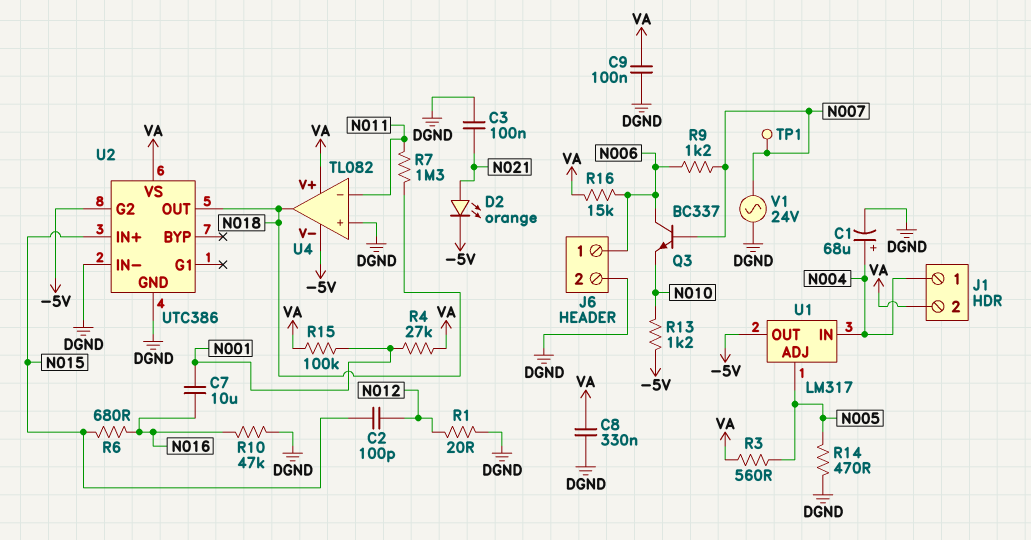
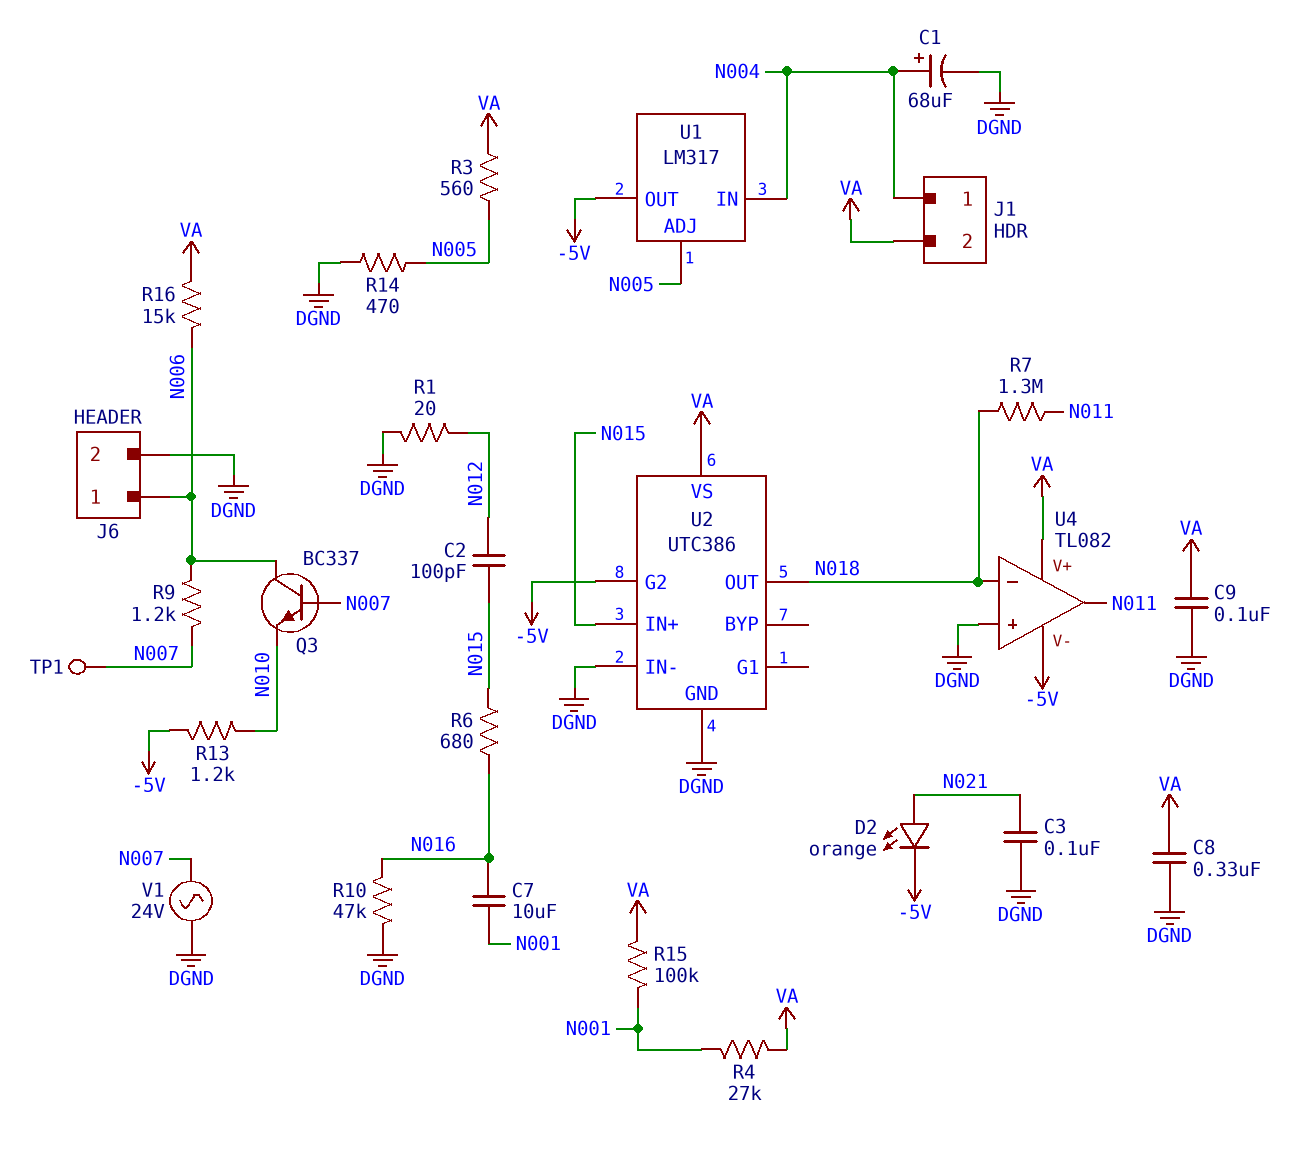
U4 pin in-: N011 -> N018
U4 pin out: N018 -> N011

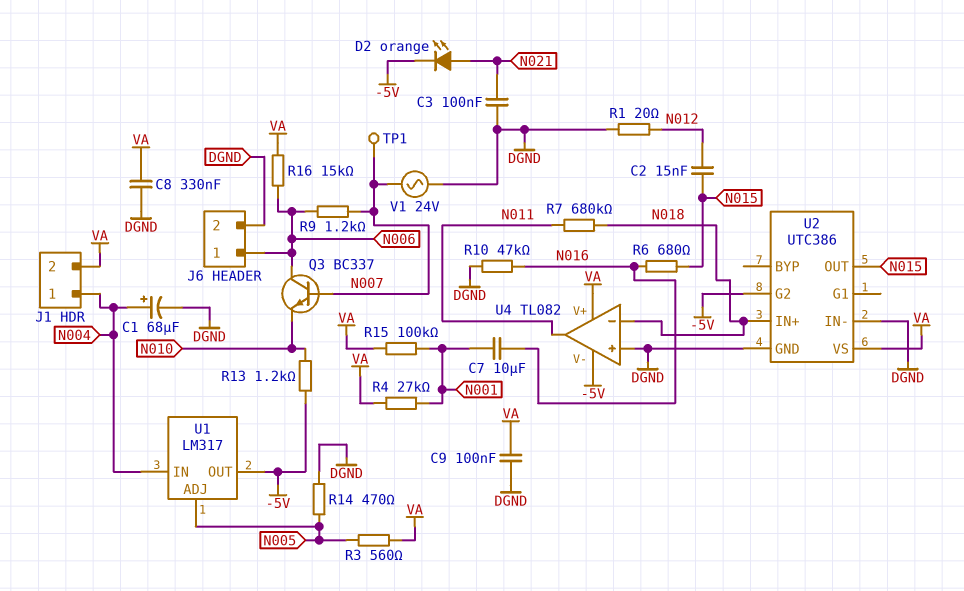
C2: 100pF (N012, N015) -> 15nF (N012, N015)
R7: 1.3M (N011, N018) -> 680k (N011, N018)
U2 pin IN+: N015 -> N018
U2 pin OUT: N018 -> N015

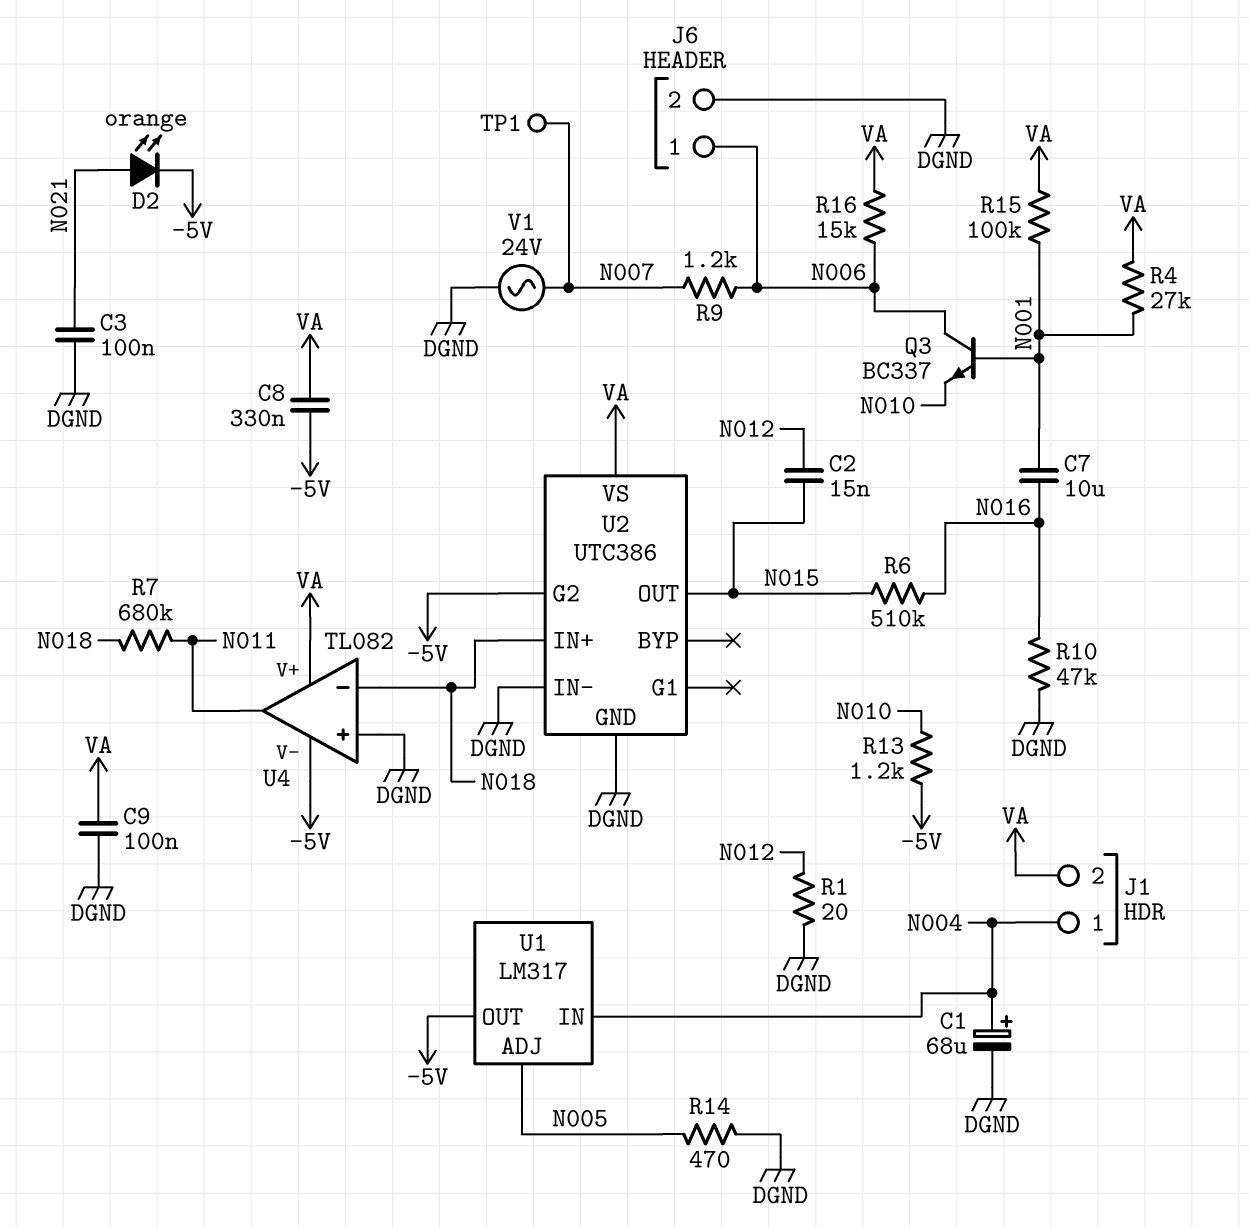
C8: 330nF (DGND, VA) -> 330nF (-5V, VA)
Q3: NPN BC337 (B N007, C N006, E N010) -> NPN BC337 (B N001, C N006, E N010)
R3: 560 (N005, VA) -> none
R6: 680 (N015, N016) -> 510k (N015, N016)

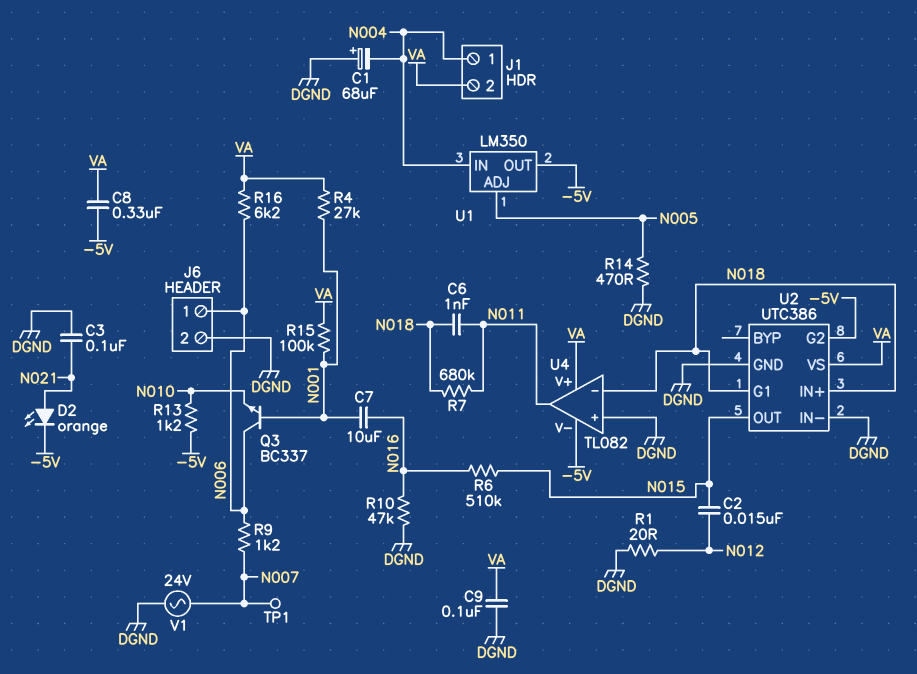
C1: 68uF (plus N004, minus DGND) -> 68uF (plus DGND, minus N004)
C6: none -> 1nF (N011, N018)
R16: 15k (N006, VA) -> 6.2k (N006, VA)
U1: LM317 -> LM350
U2 pin G1: none -> N018

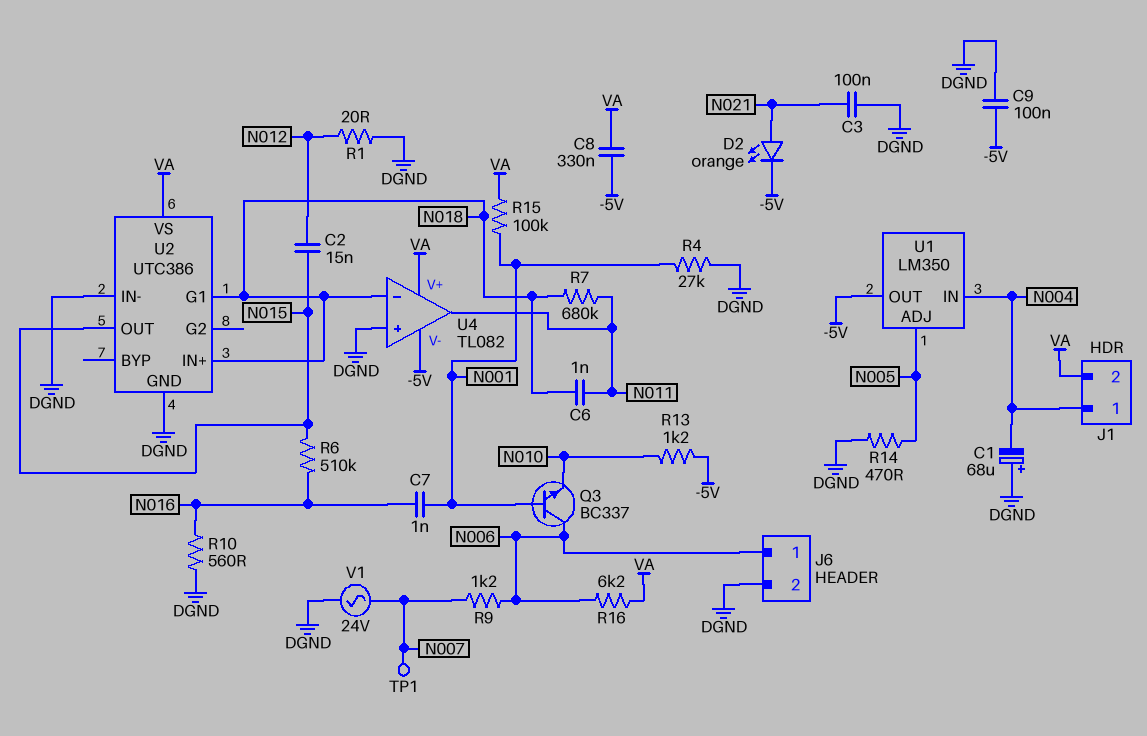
C7: 10uF (N001, N016) -> 1nF (N001, N016)
C9: 100nF (DGND, VA) -> 100nF (-5V, DGND)
R4: 27k (N001, VA) -> 27k (DGND, N001)
R10: 47k (DGND, N016) -> 560 (DGND, N016)
U2 pin G2: -5V -> none

